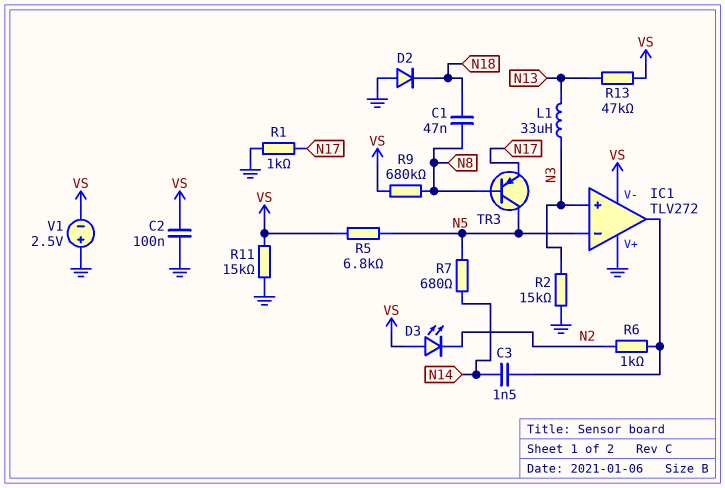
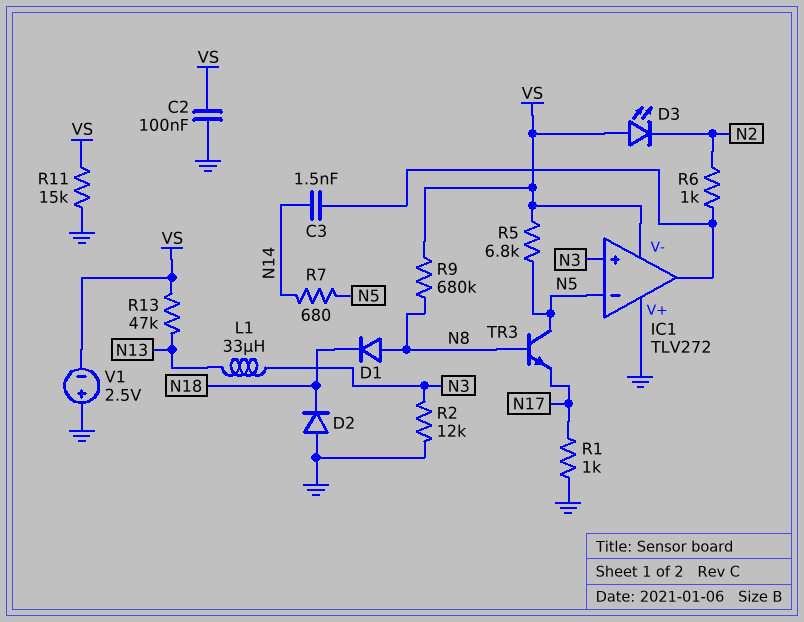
C1: 47nF (N8, N18) -> none
D1: none -> diode (A N8, K N18)
R2: 15k (GND, N3) -> 12k (GND, N3)
TR3: PNP (B N8, C N5, E N17) -> NPN (B N8, C N5, E N17)

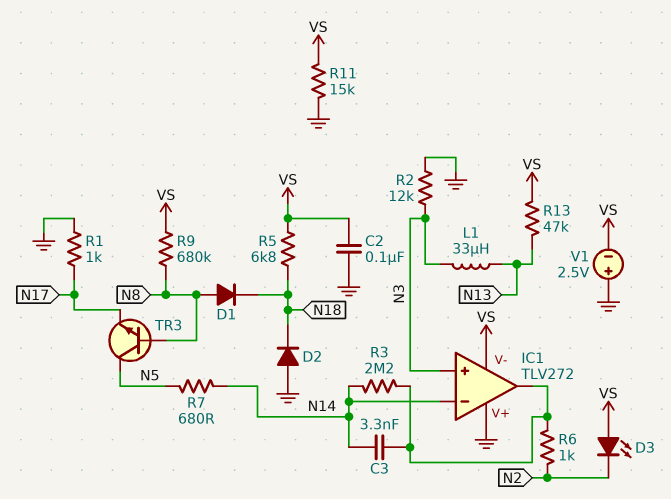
C3: 1.5nF (IC1/out, N14) -> 3.3nF (IC1/out, N14)
IC1 pin in-: N5 -> N14
R3: none -> 2.2M (IC1/out, N14)
R5: 6.8k (N5, VS) -> 6.8k (N18, VS)

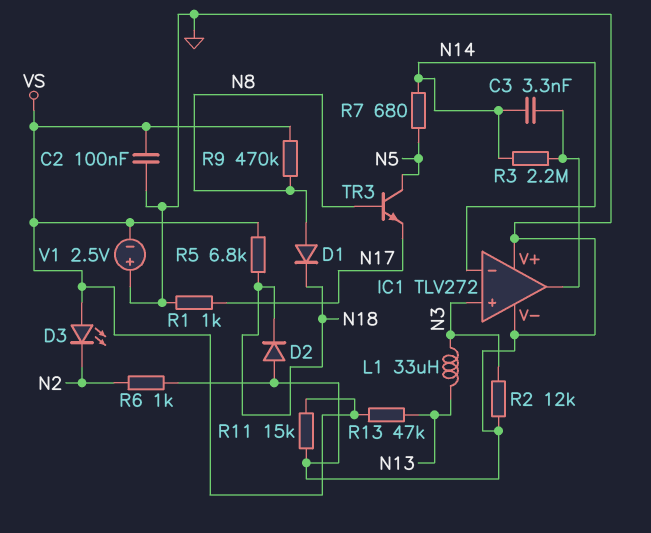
IC1 pin V-: VS -> GND
R6: 1k (IC1/out, N2) -> 1k (GND, N2)
R9: 680k (N8, VS) -> 470k (N8, VS)

